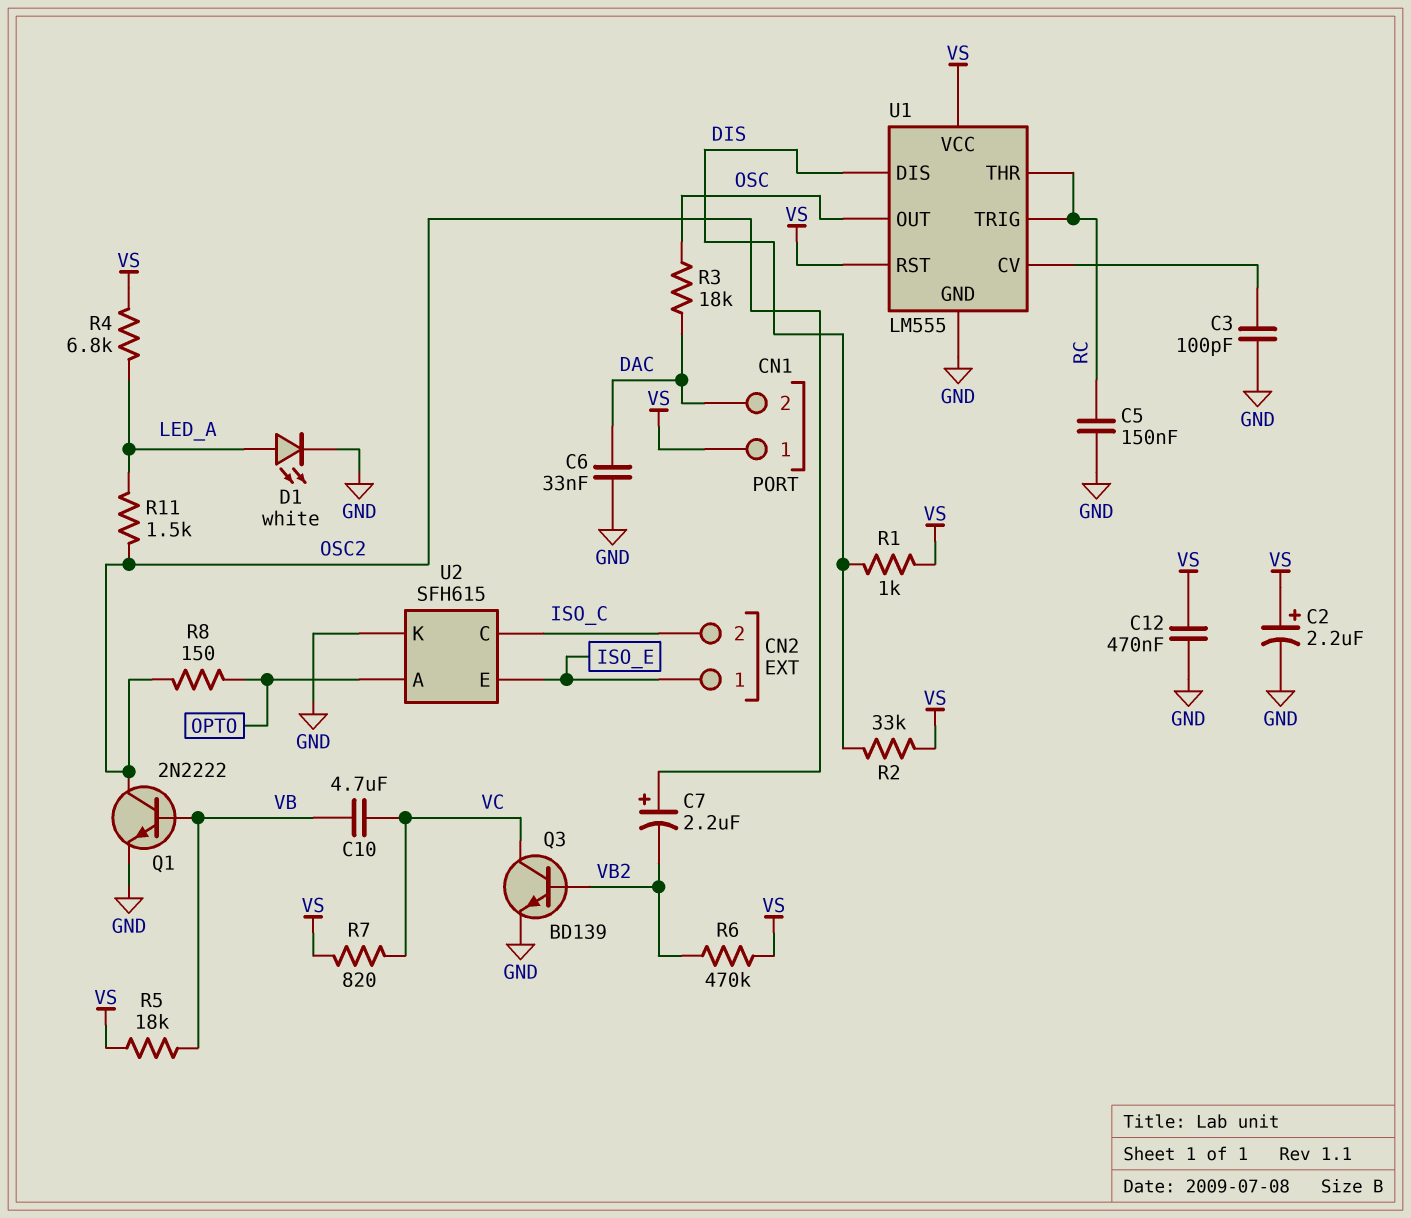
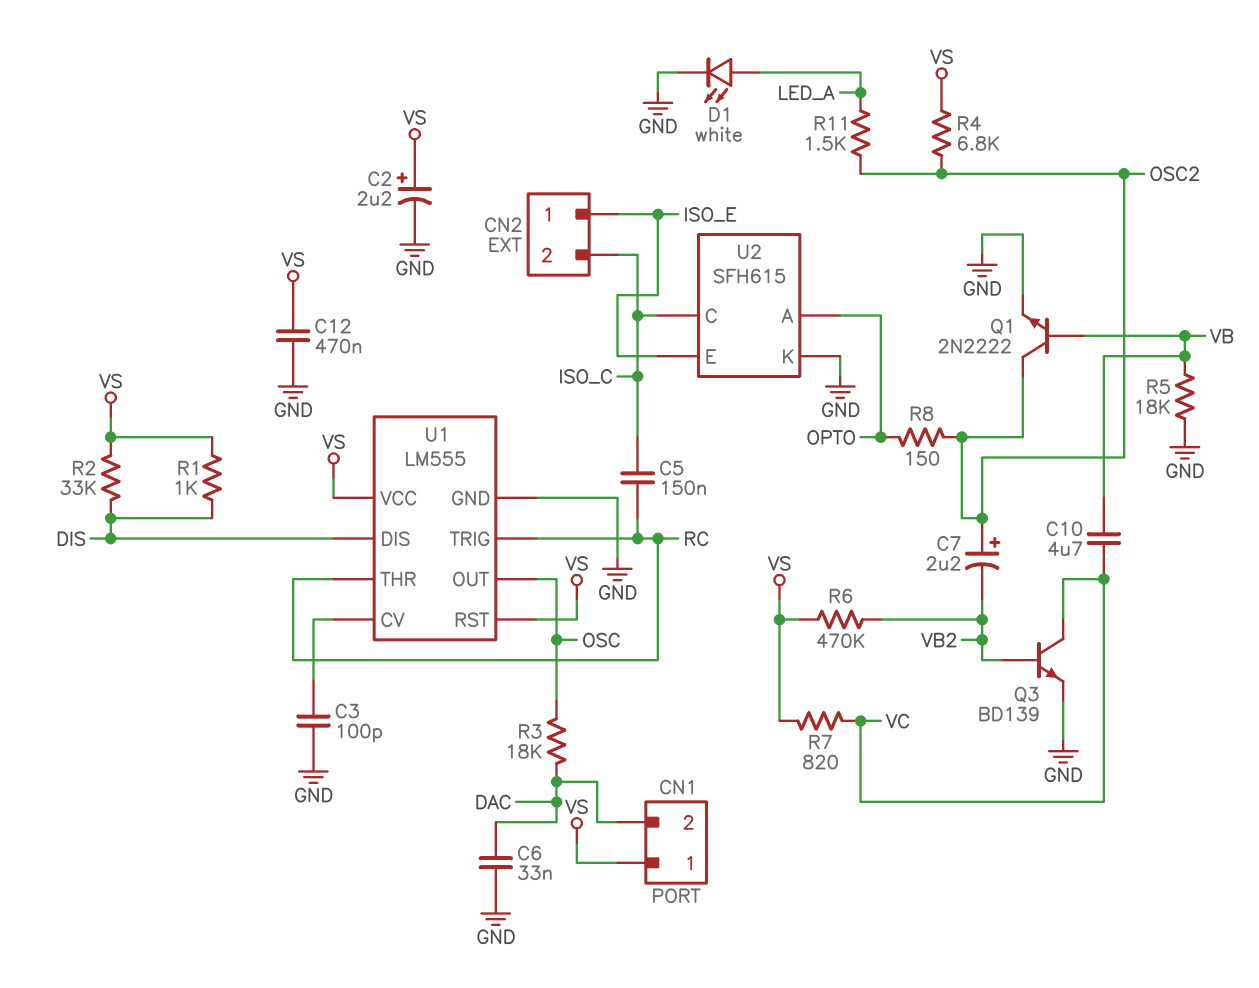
C5: 150nF (GND, RC) -> 150nF (ISO_C, RC)
R4: 6.8k (LED_A, VS) -> 6.8k (OSC2, VS)
R5: 18k (VB, VS) -> 18k (GND, VB)

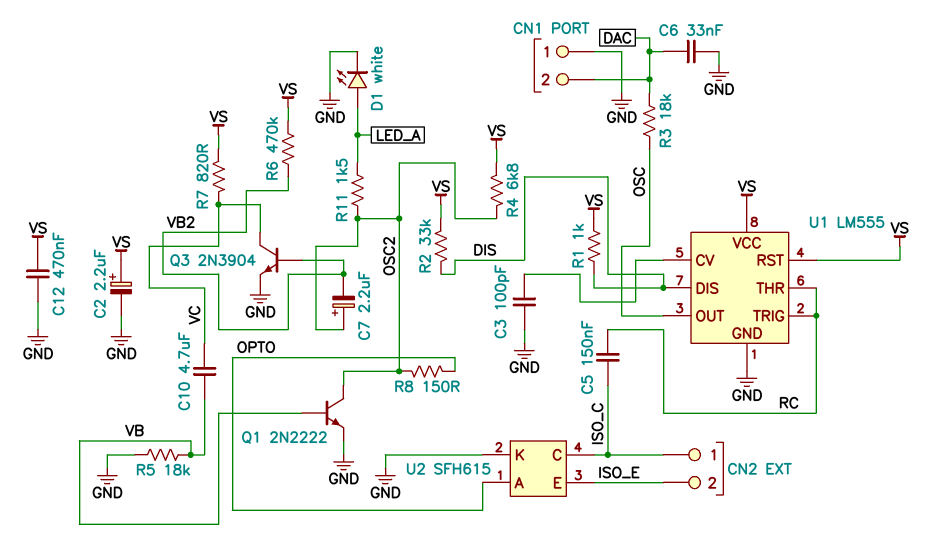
CN1 pin 1: VS -> GND
CN2 pin 1: ISO_E -> ISO_C
CN2 pin 2: ISO_C -> ISO_E
Q3: NPN BD139 (B VB2, C VC, E GND) -> NPN 2N3904 (B VB2, C VC, E GND)

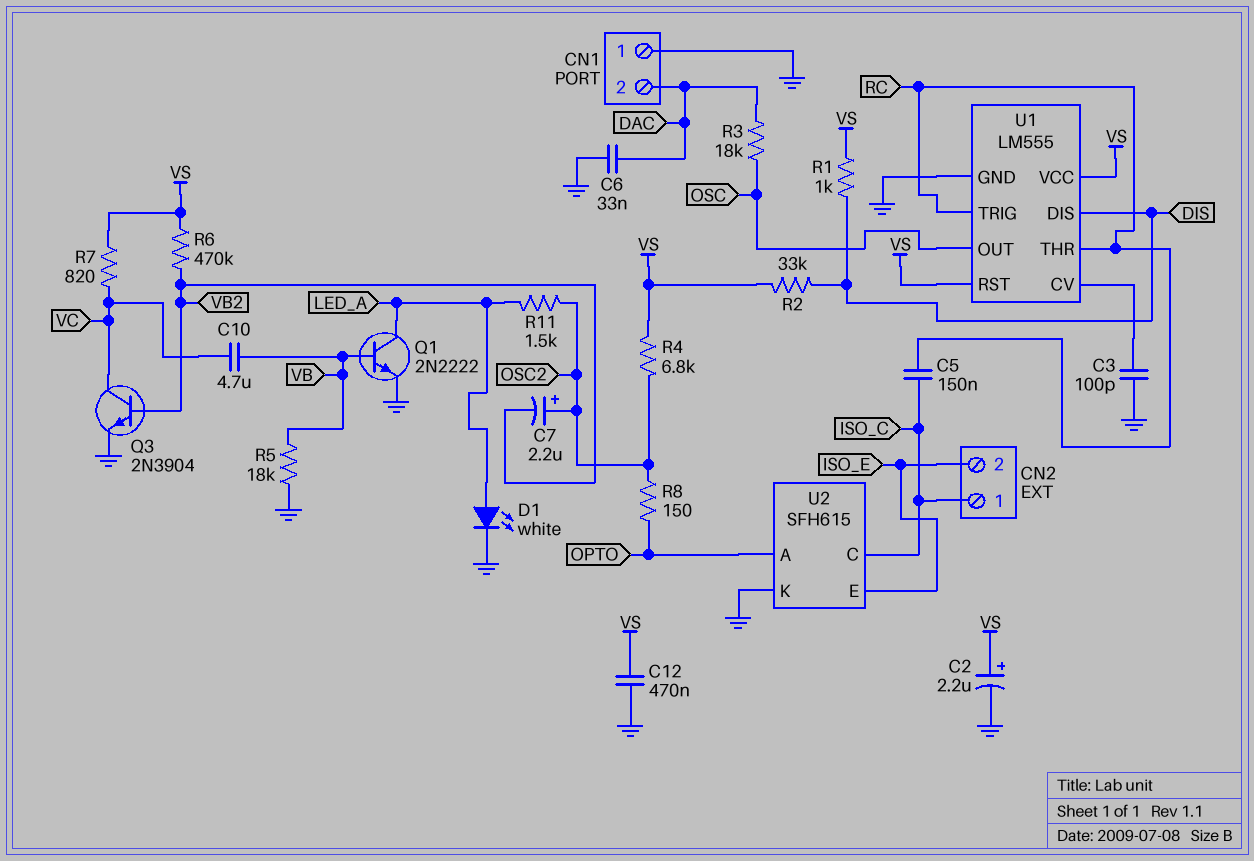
Q1: NPN 2N2222 (B VB, C OSC2, E GND) -> NPN 2N2222 (B VB, C LED_A, E GND)

